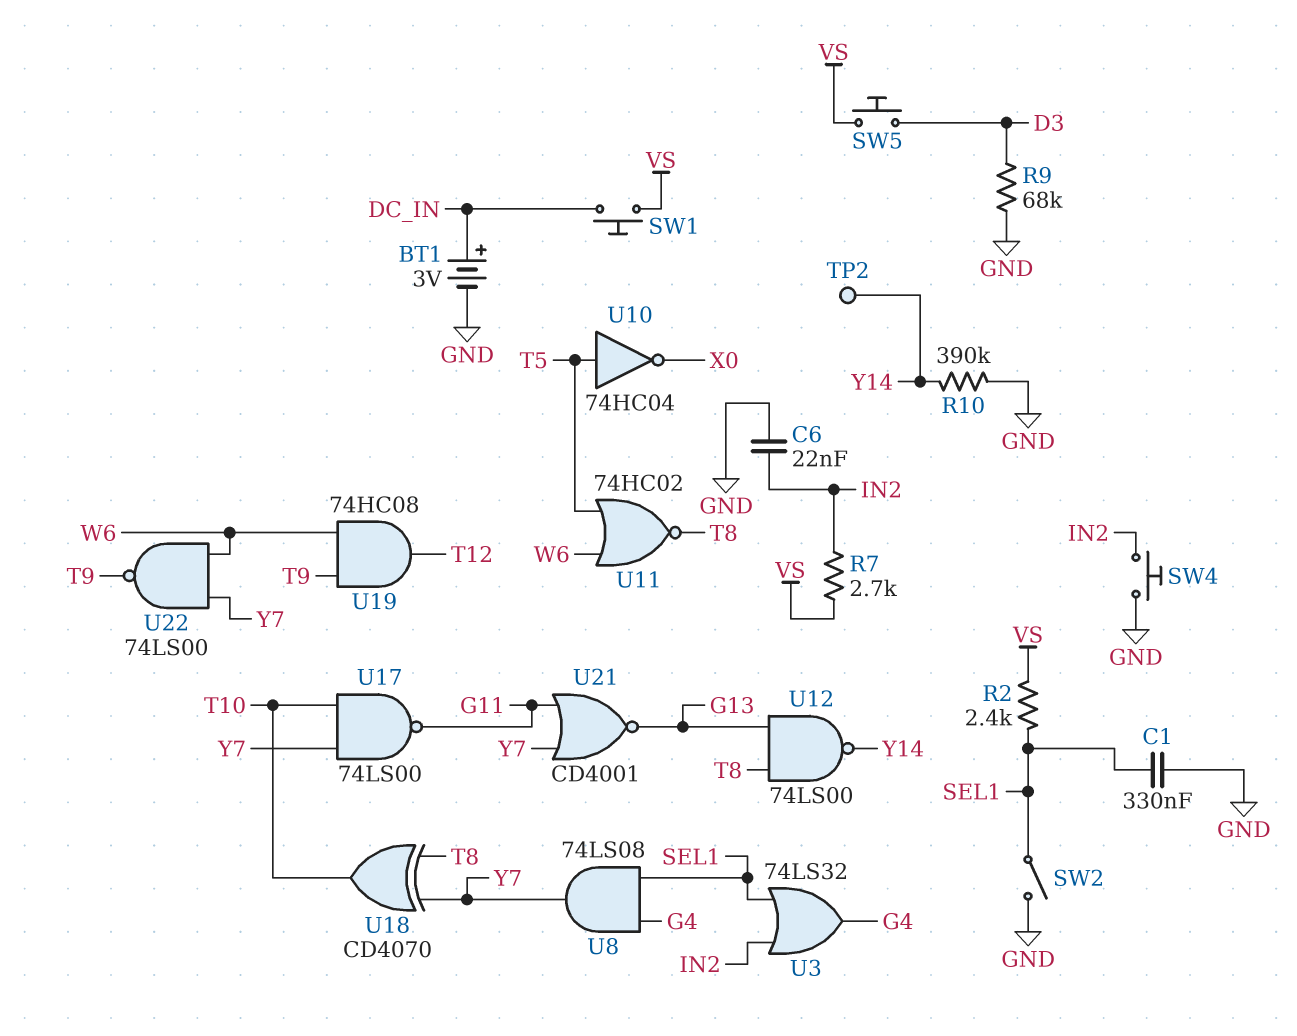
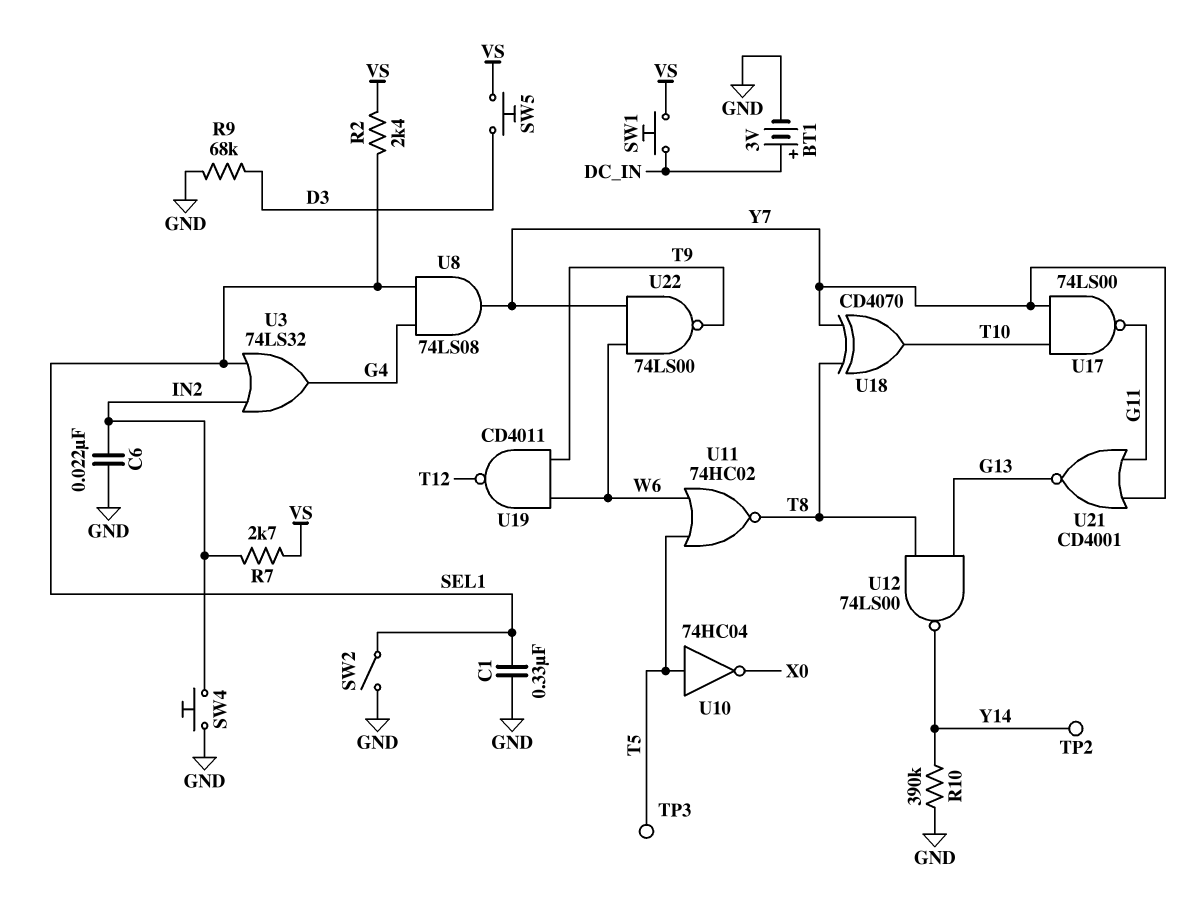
TP3: none -> test point (T5)
U19: AND 74HC08 (in T9, in W6, out T12) -> NAND CD4011 (in T9, in W6, out T12)

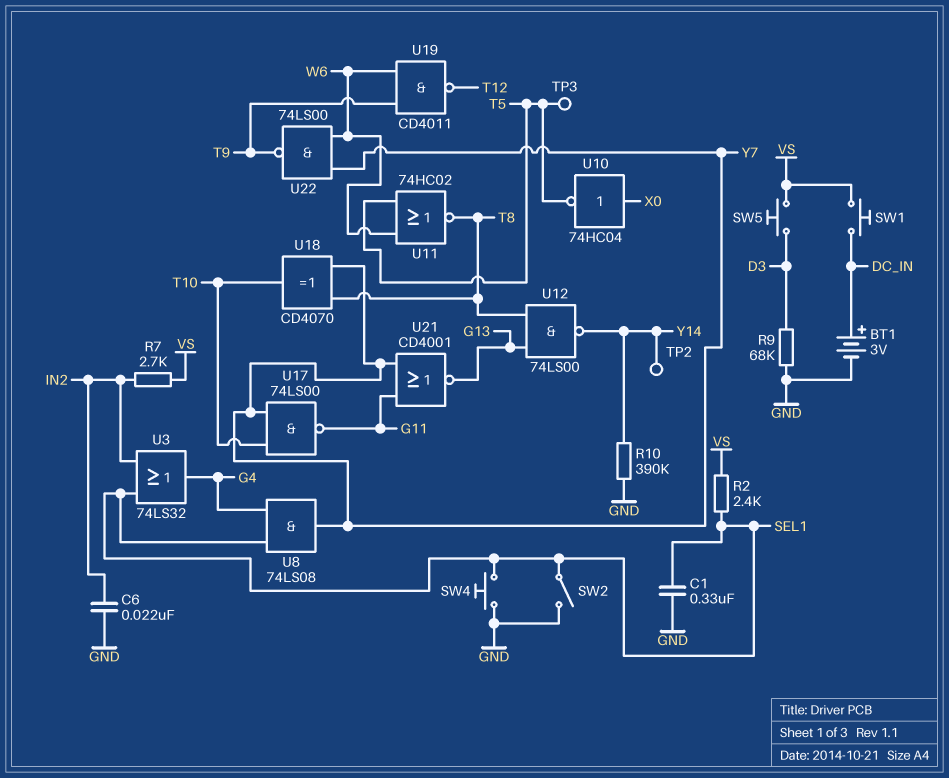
SW4: button (GND, IN2) -> button (GND, SEL1)
U10: NOT 74HC04 (in T5, out X0) -> NOT 74HC04 (in X0, out T5)

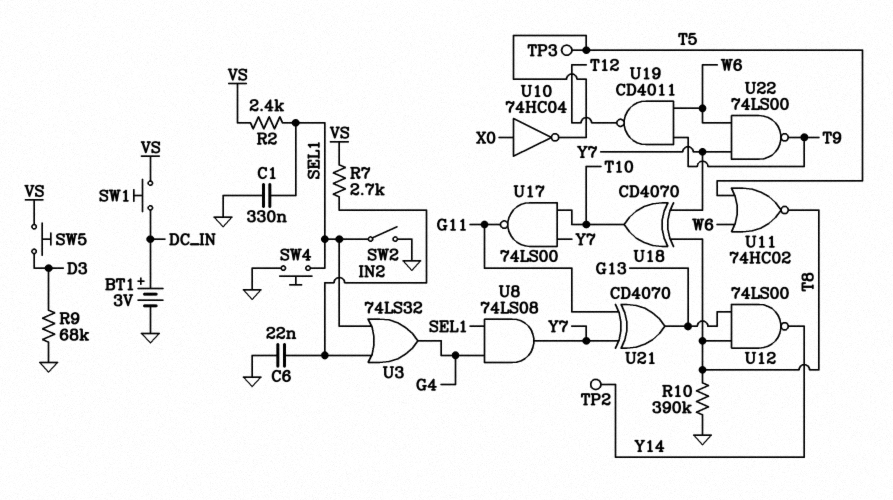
R10: 390k (GND, Y14) -> 390k (GND, T8)
U21: NOR CD4001 (in G11, in Y7, out G13) -> XOR CD4070 (in G11, in Y7, out G13)

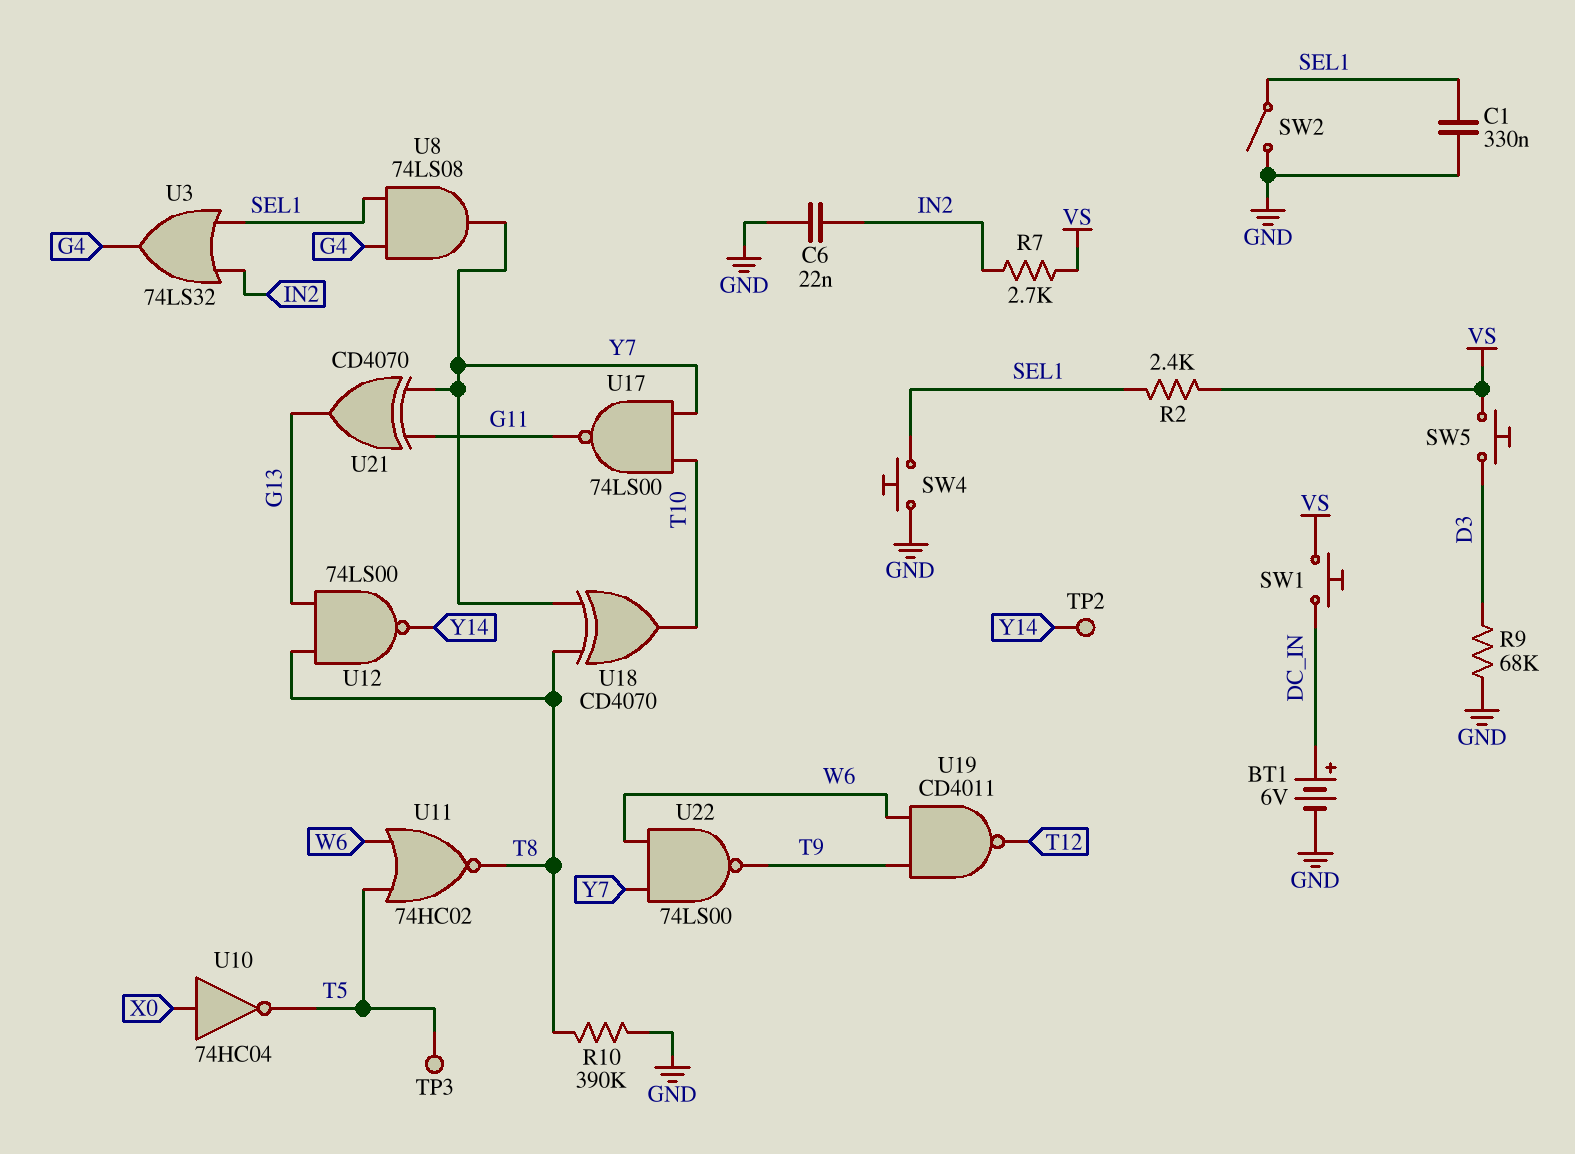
BT1: 3V (plus DC_IN, minus GND) -> 6V (plus DC_IN, minus GND)

